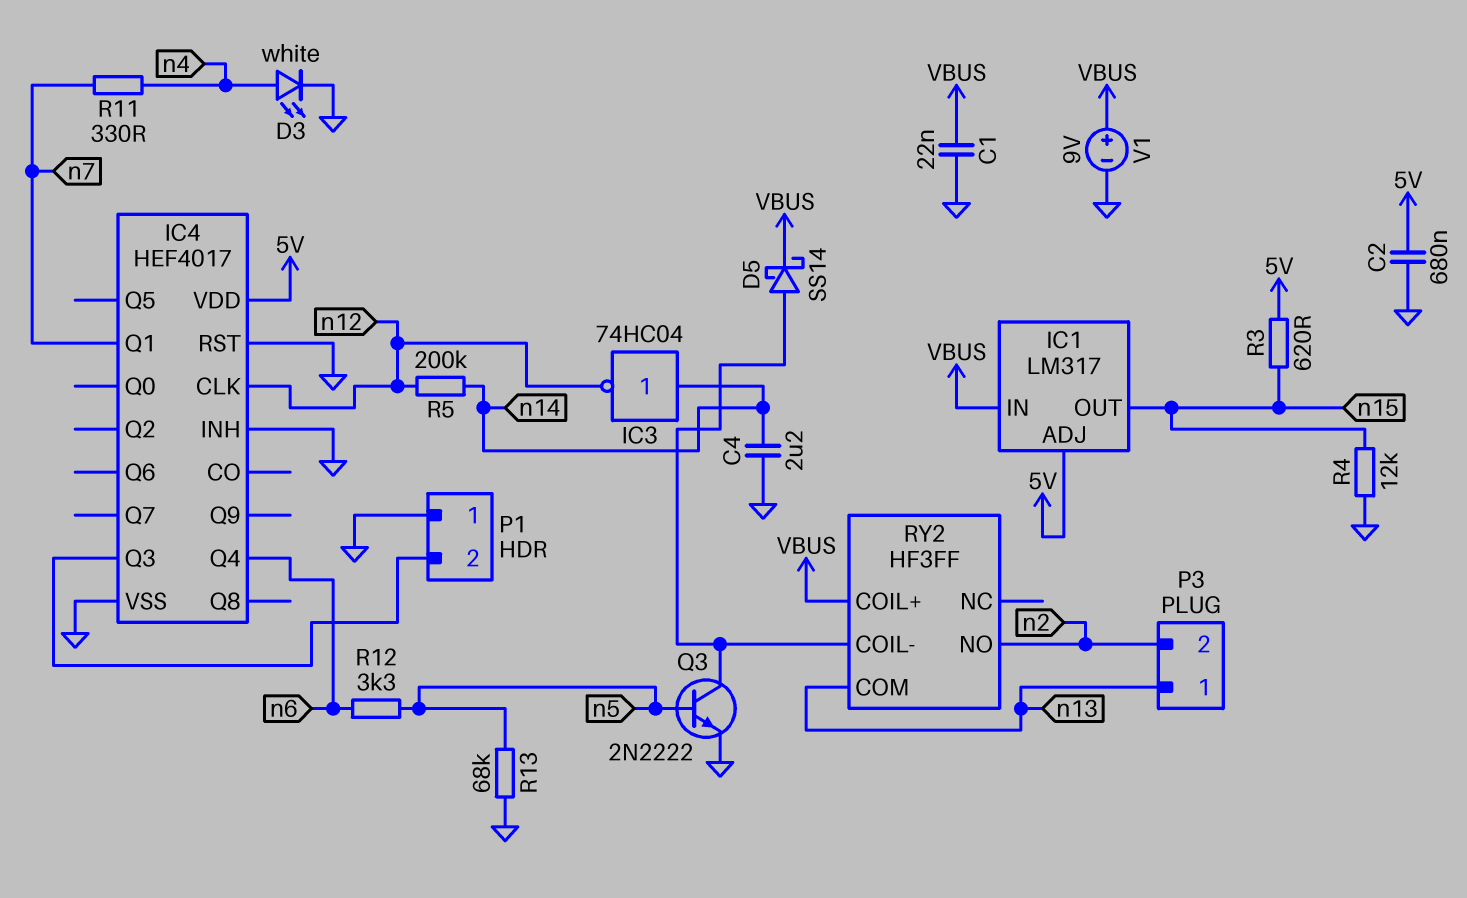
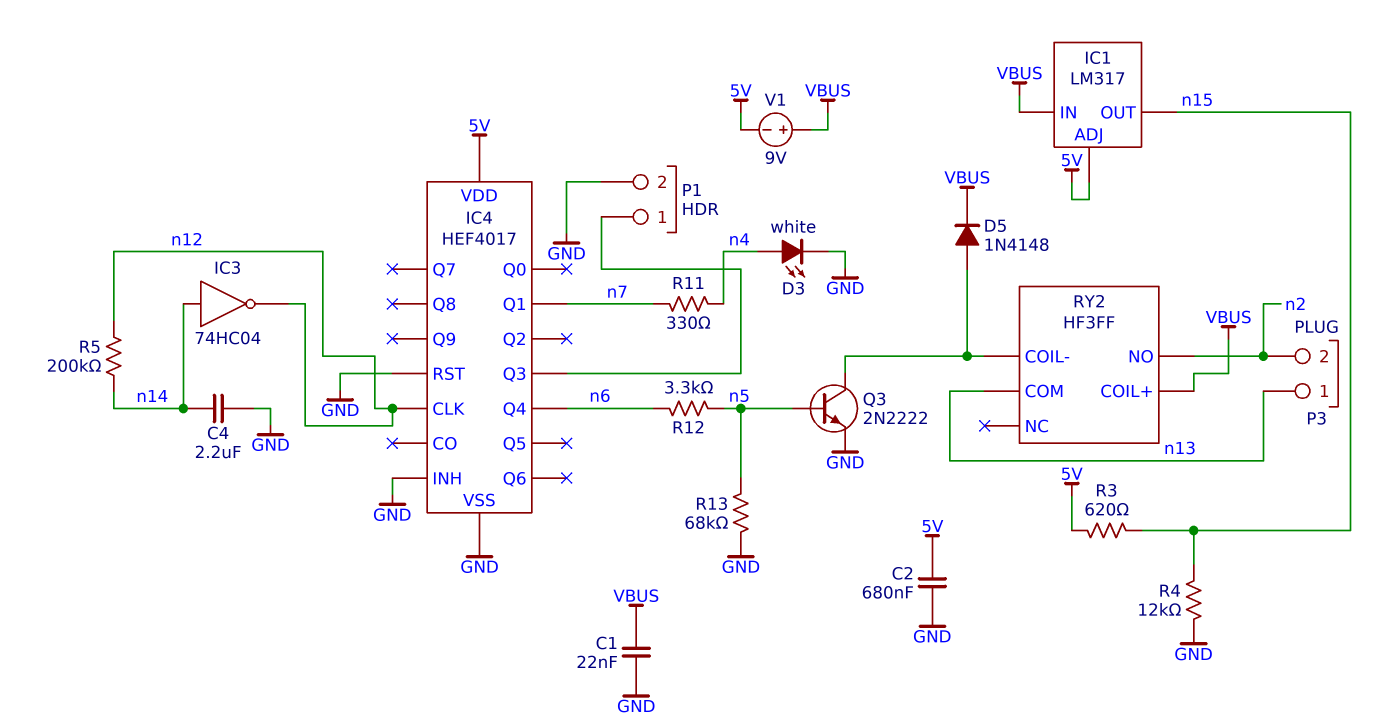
D5: schottky SS14 (A RY2/COIL-, K VBUS) -> diode 1N4148 (A RY2/COIL-, K VBUS)
P1 pin 1: GND -> IC4/Q3
P1 pin 2: IC4/Q3 -> GND
V1: 9V (plus VBUS, minus GND) -> 9V (plus VBUS, minus 5V)

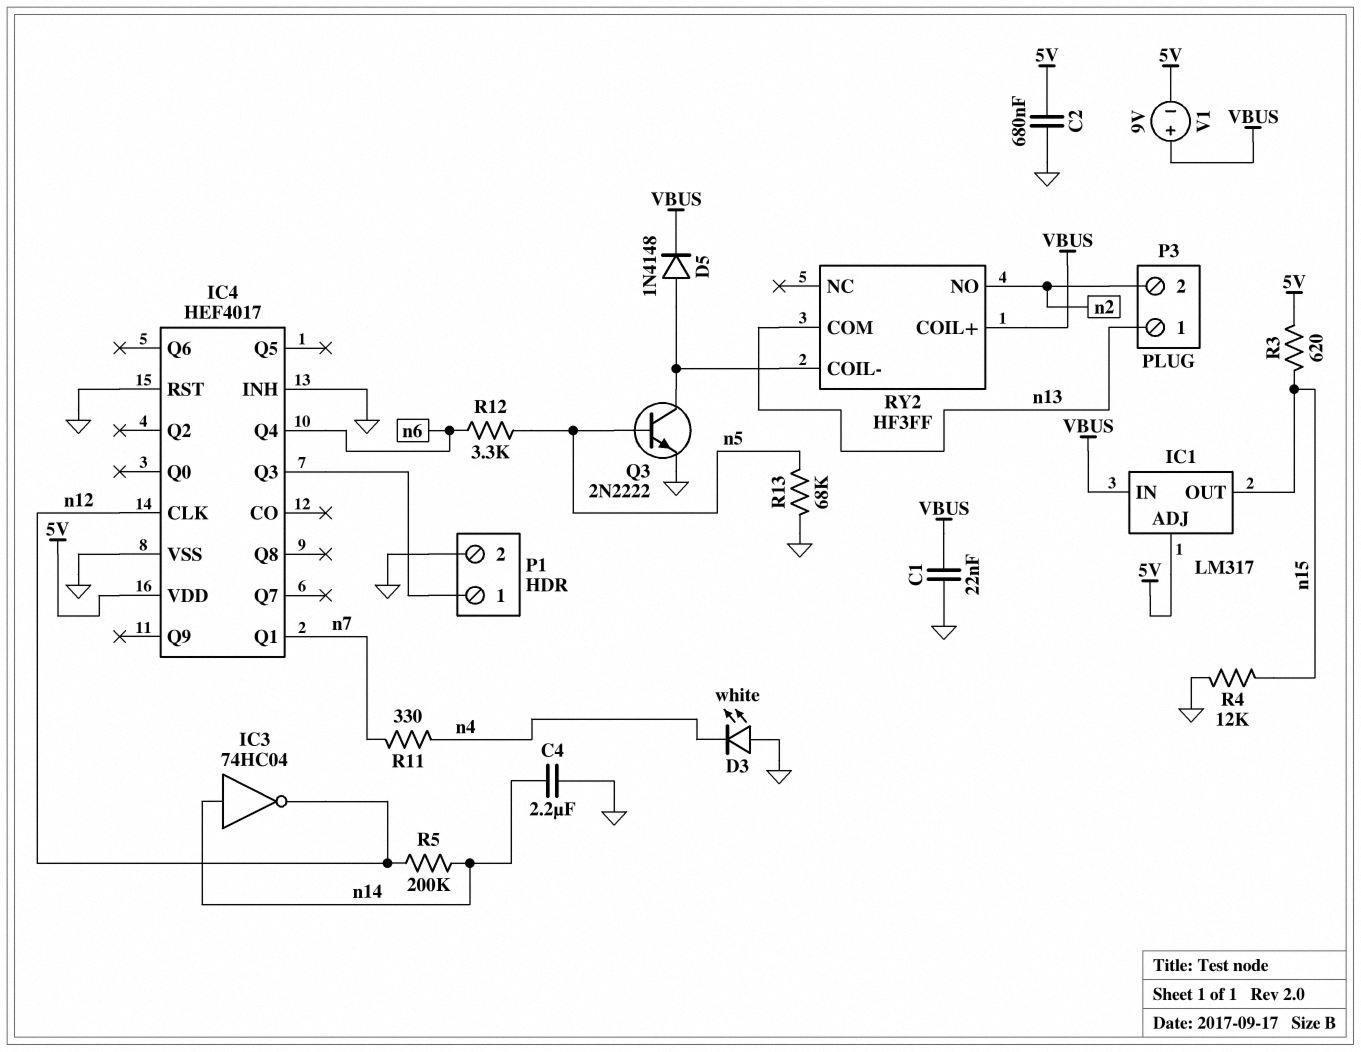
D3: LED white (A n4, K GND) -> LED white (A GND, K n4)

